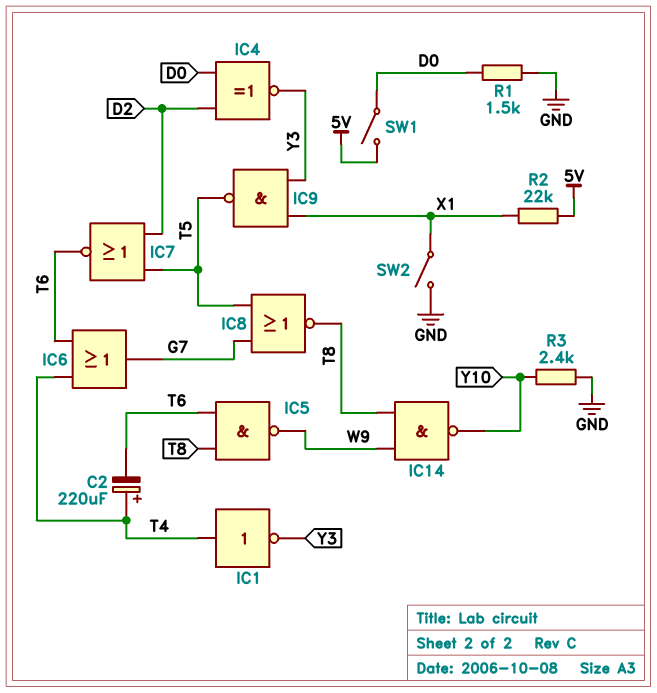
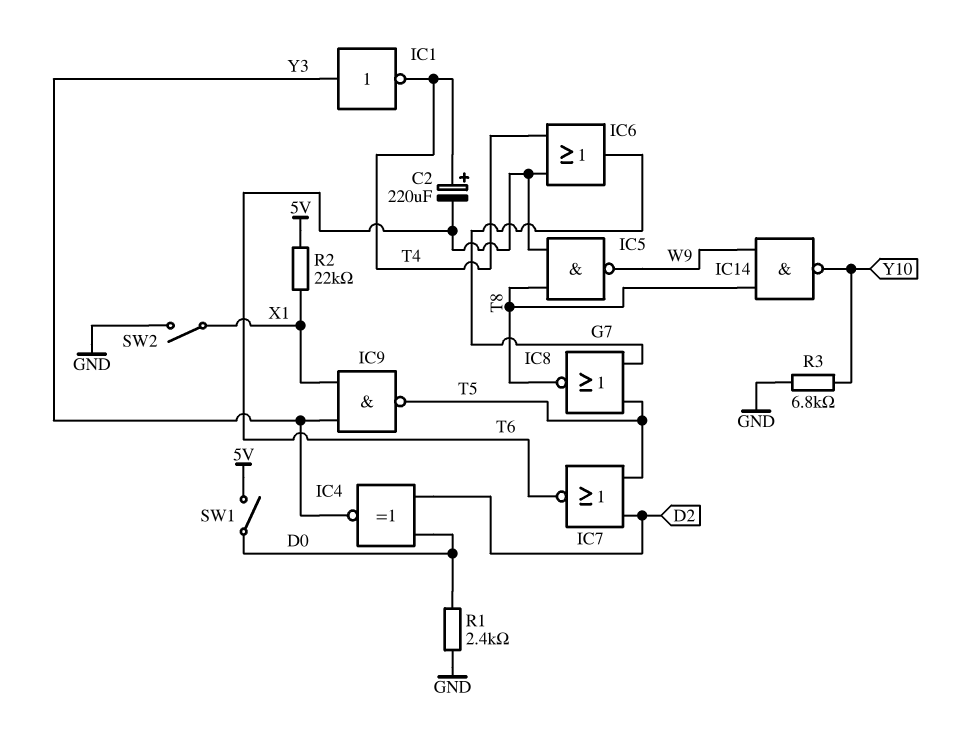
IC1: NOT (in T4, out Y3) -> NOT (in Y3, out T4)
R1: 1.5k (D0, GND) -> 2.4k (D0, GND)
R3: 2.4k (GND, Y10) -> 6.8k (GND, Y10)

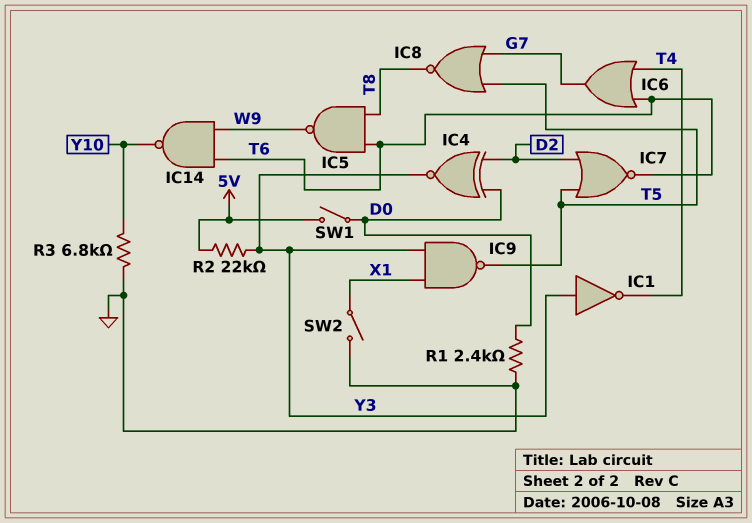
C2: 220uF (plus T4, minus T6) -> none
IC14: NAND (in T8, in W9, out Y10) -> NAND (in T6, in W9, out Y10)
R2: 22k (5V, X1) -> 22k (5V, Y3)

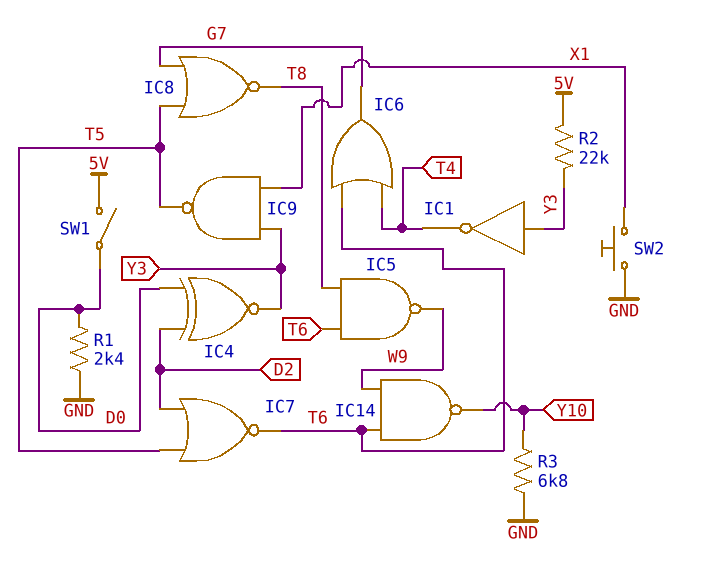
SW2: switch (GND, X1) -> button (GND, X1)

